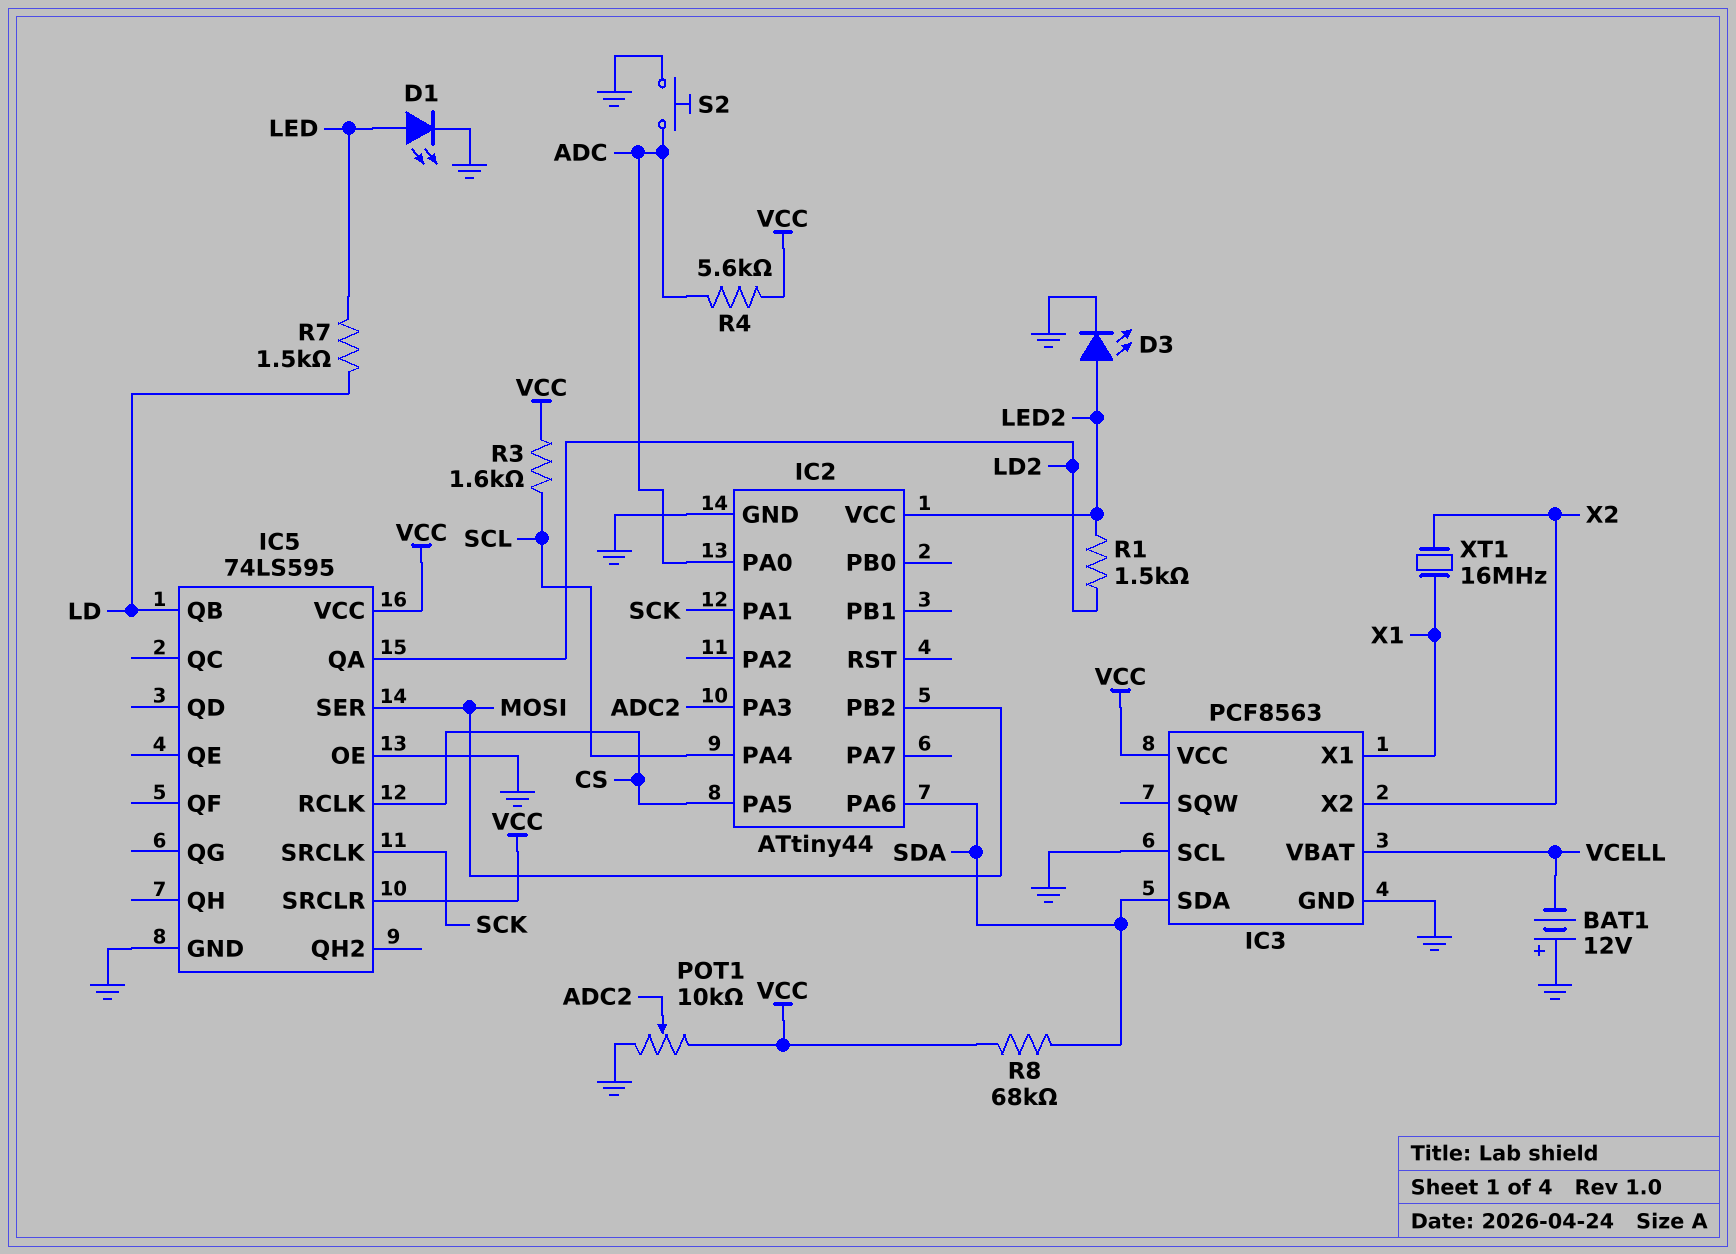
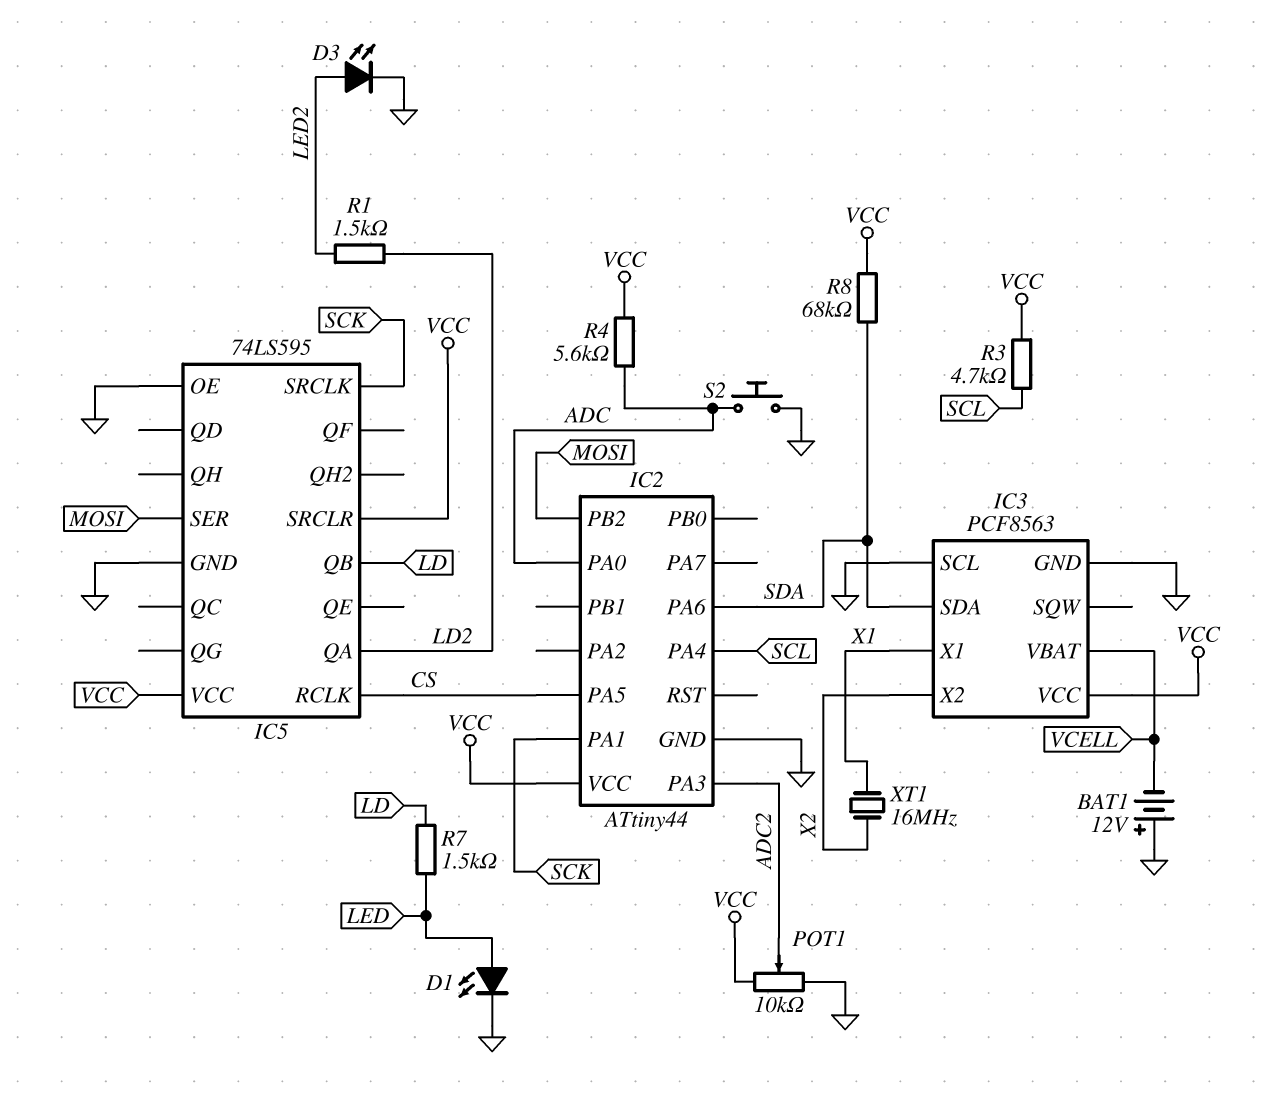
IC2 pin VCC: LED2 -> VCC
R3: 1.6k (SCL, VCC) -> 4.7k (SCL, VCC)

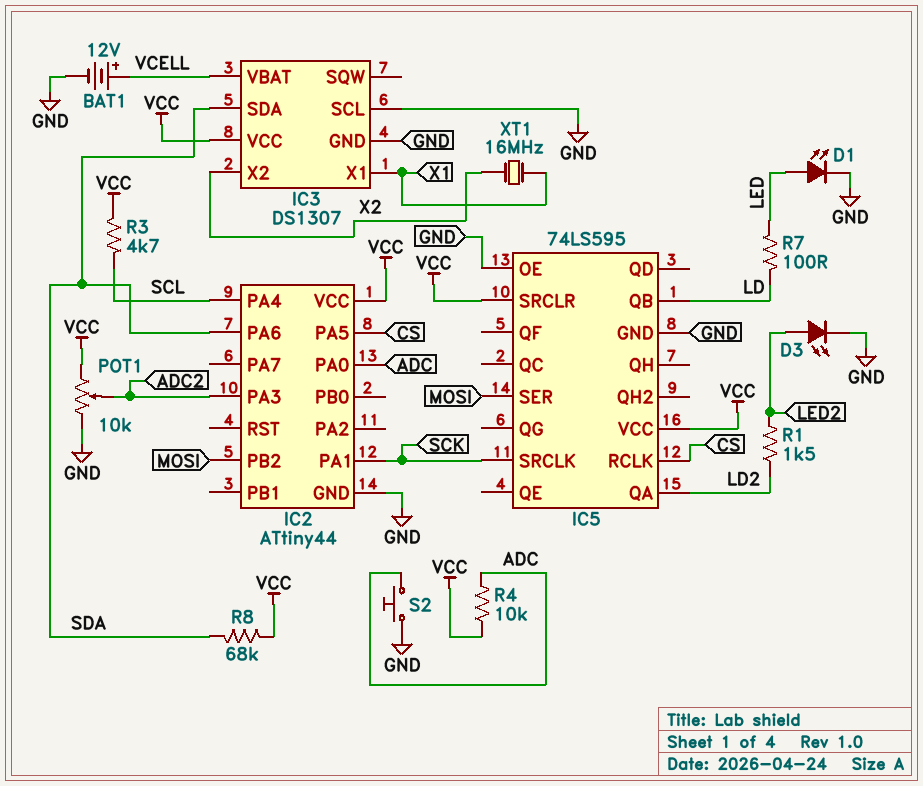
BAT1: 12V (plus GND, minus VCELL) -> 12V (plus VCELL, minus GND)
IC3: PCF8563 -> DS1307
R4: 5.6k (ADC, VCC) -> 10k (ADC, VCC)
R7: 1.5k (LD, LED) -> 100 (LD, LED)

